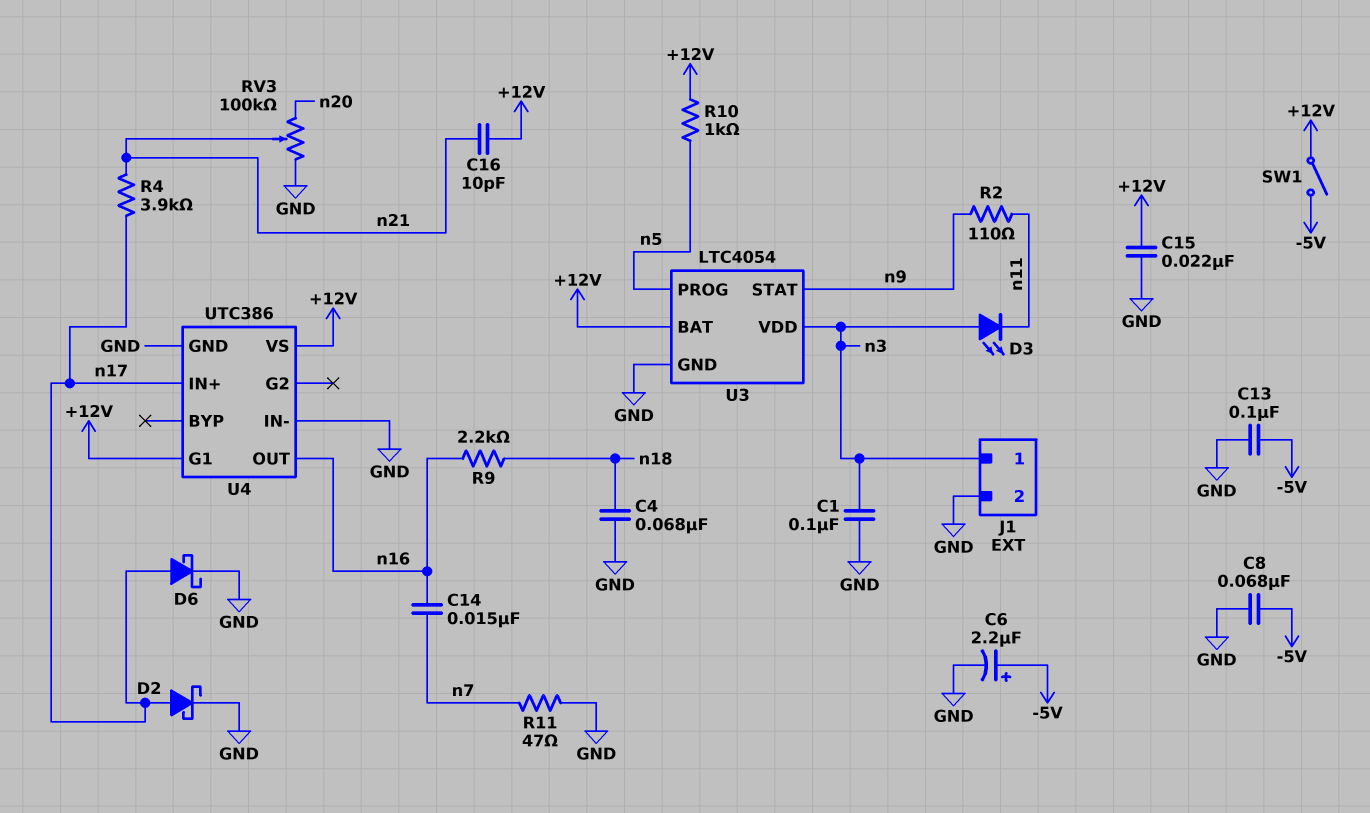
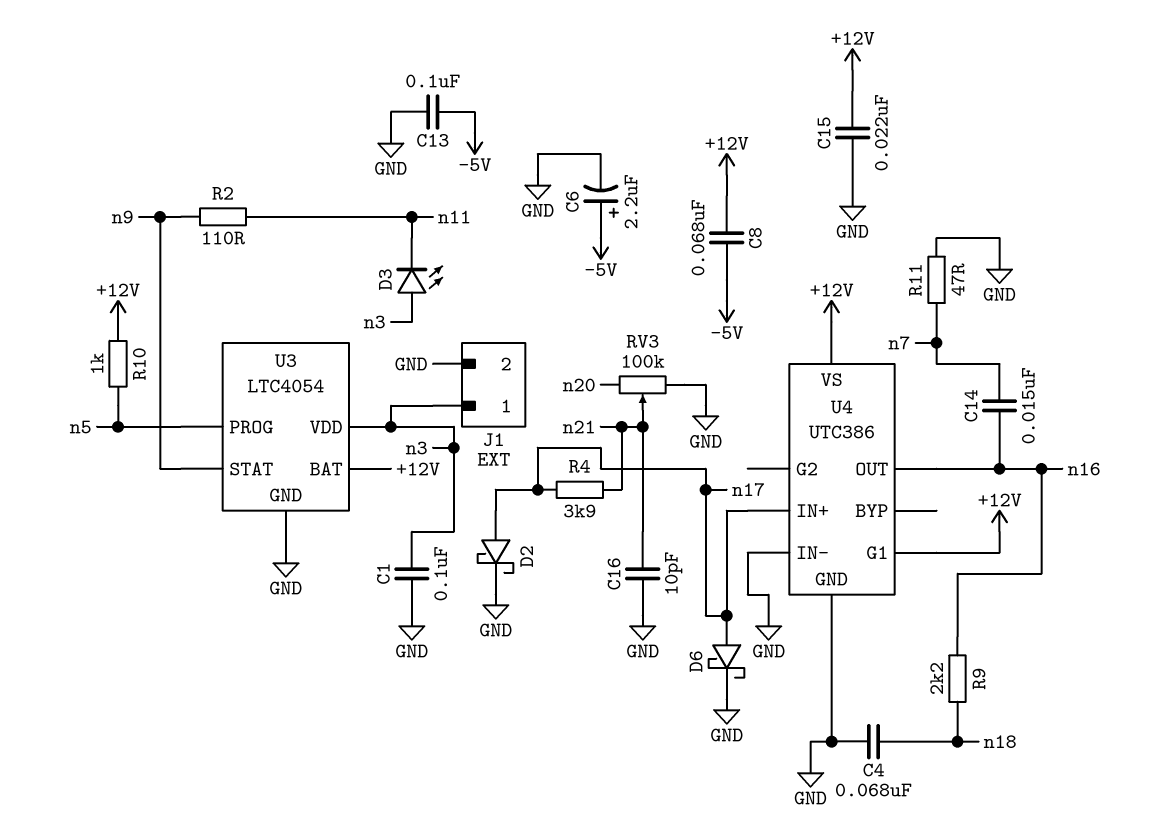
C8: 68nF (-5V, GND) -> 68nF (+12V, -5V)
C16: 10pF (+12V, n21) -> 10pF (GND, n21)
SW1: switch (+12V, -5V) -> none

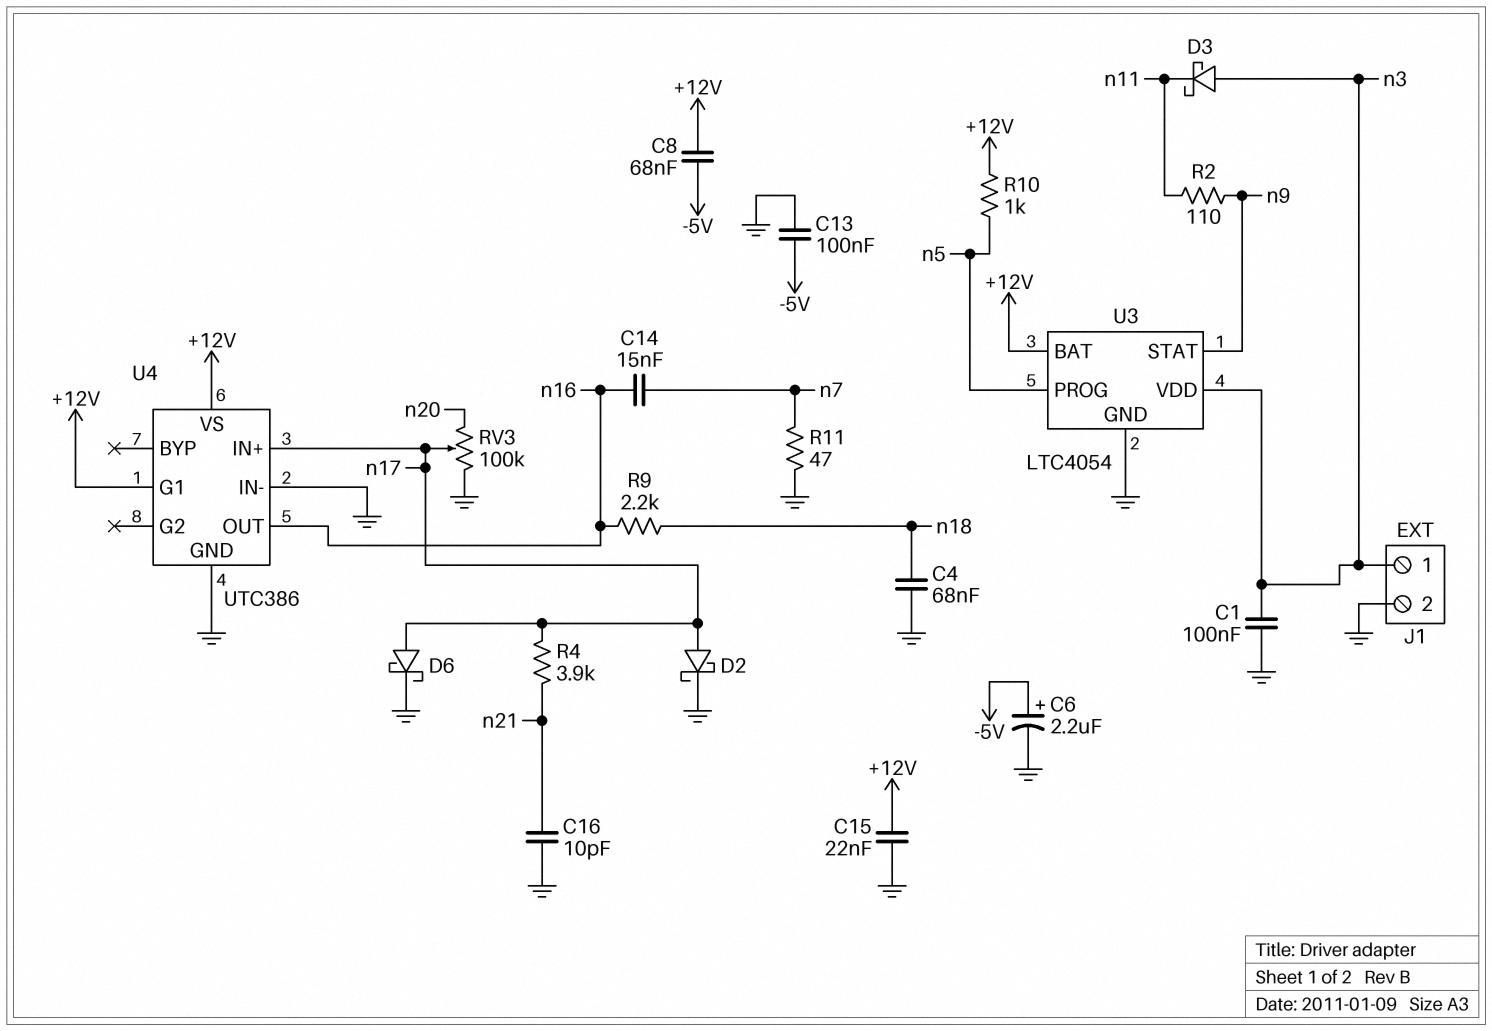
D3: LED (A n3, K n11) -> schottky (A n3, K n11)
RV3: 100k (GND, n20, wiper n21) -> 100k (GND, n20, wiper n17)

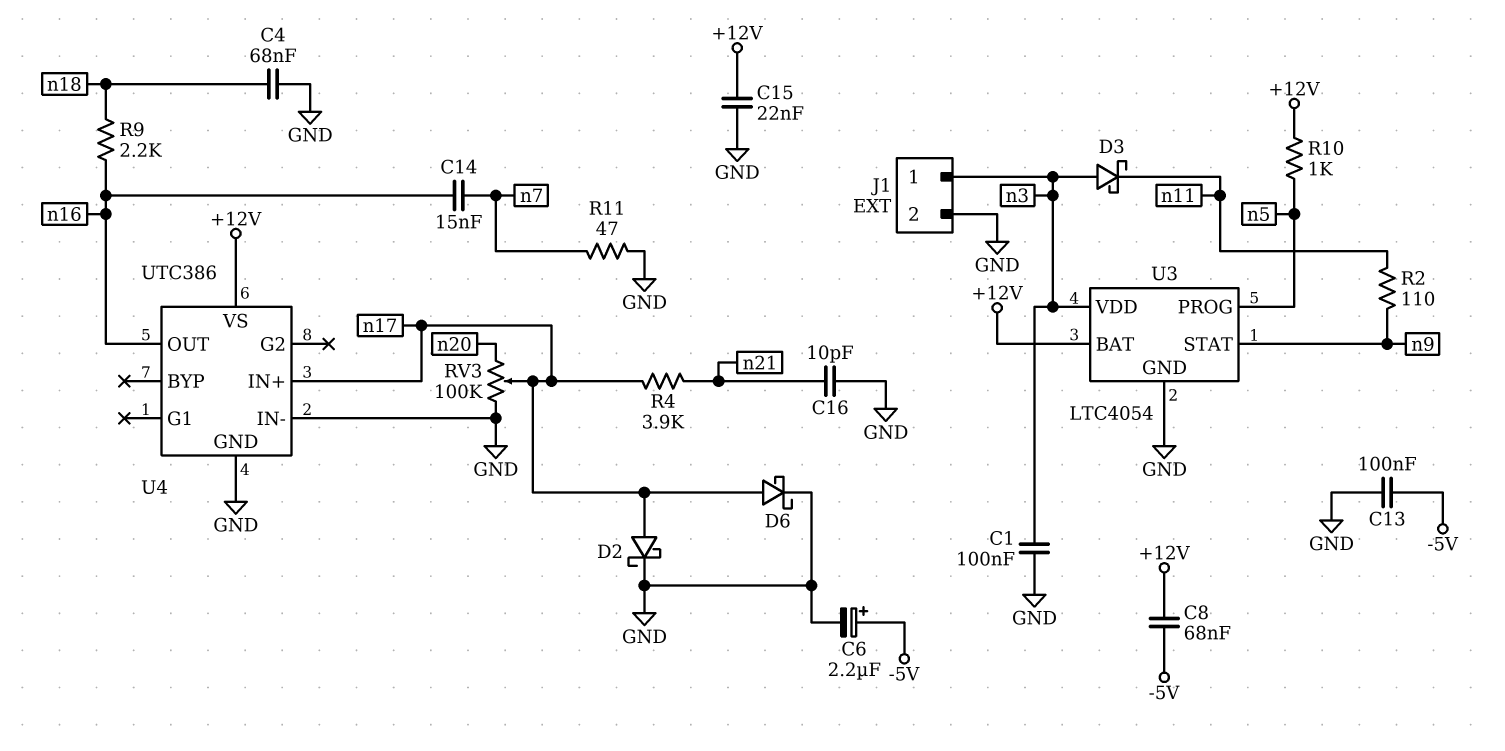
U4 pin G1: +12V -> none

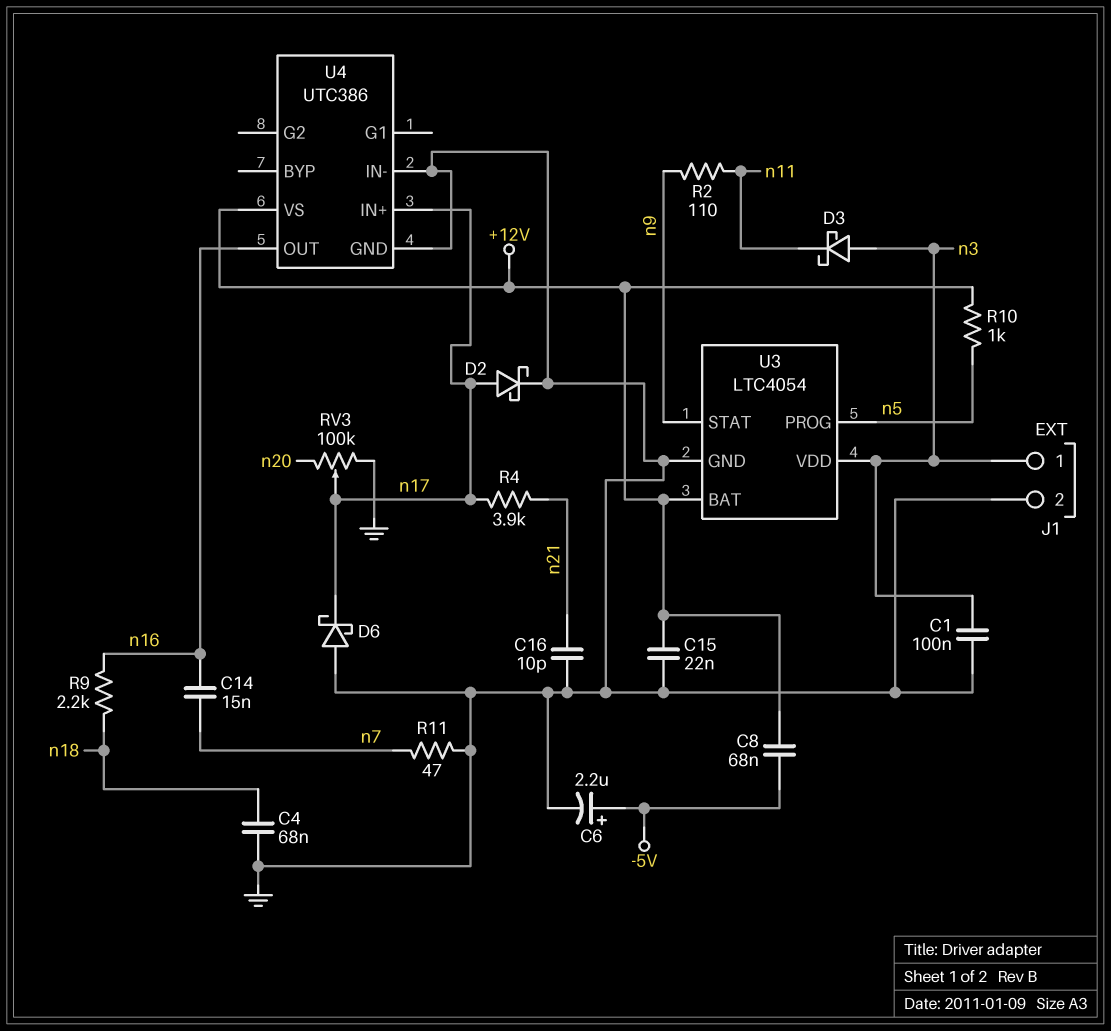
C13: 100nF (-5V, GND) -> none
D6: schottky (A n17, K GND) -> schottky (A GND, K n17)

